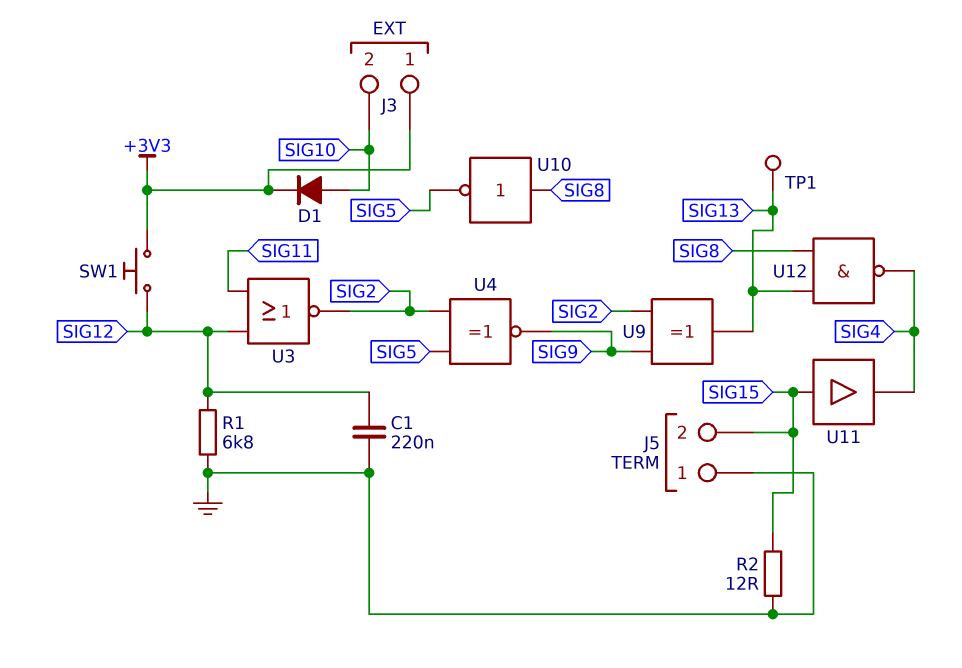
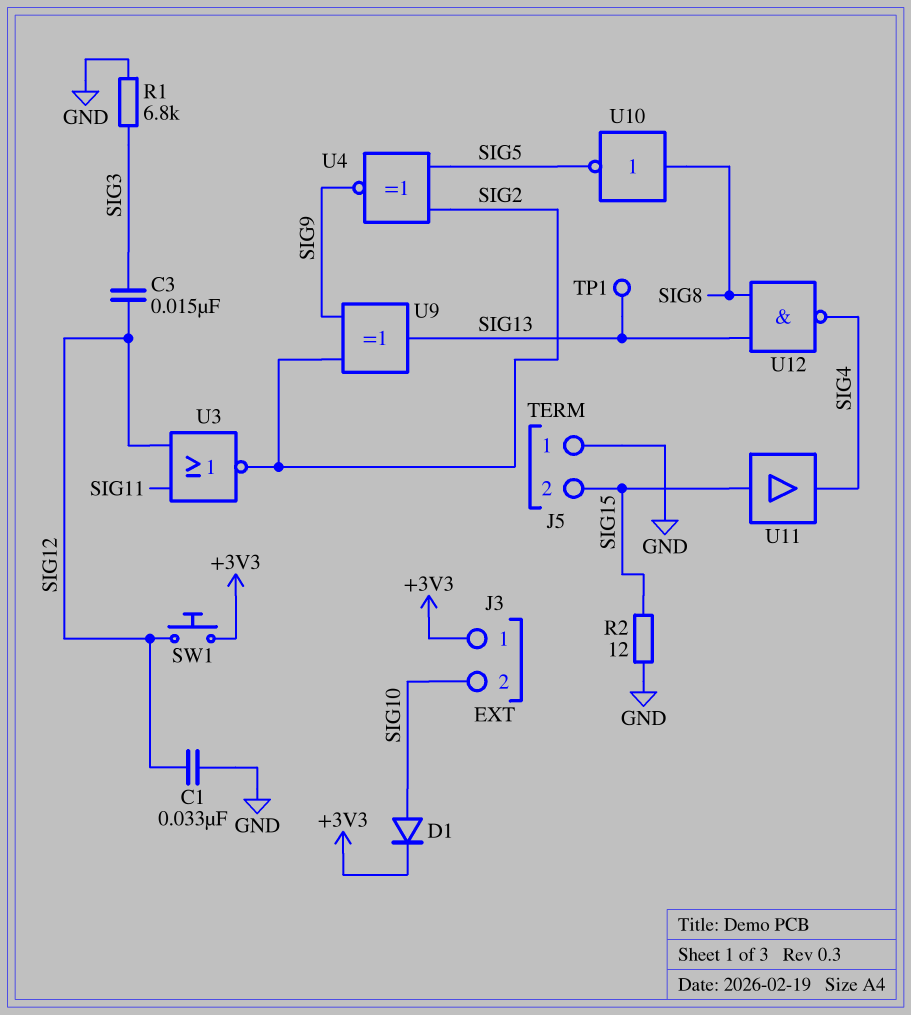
C1: 220nF (GND, SIG12) -> 33nF (GND, SIG12)
C3: none -> 15nF (SIG3, SIG12)
R1: 6.8k (GND, SIG12) -> 6.8k (GND, SIG3)

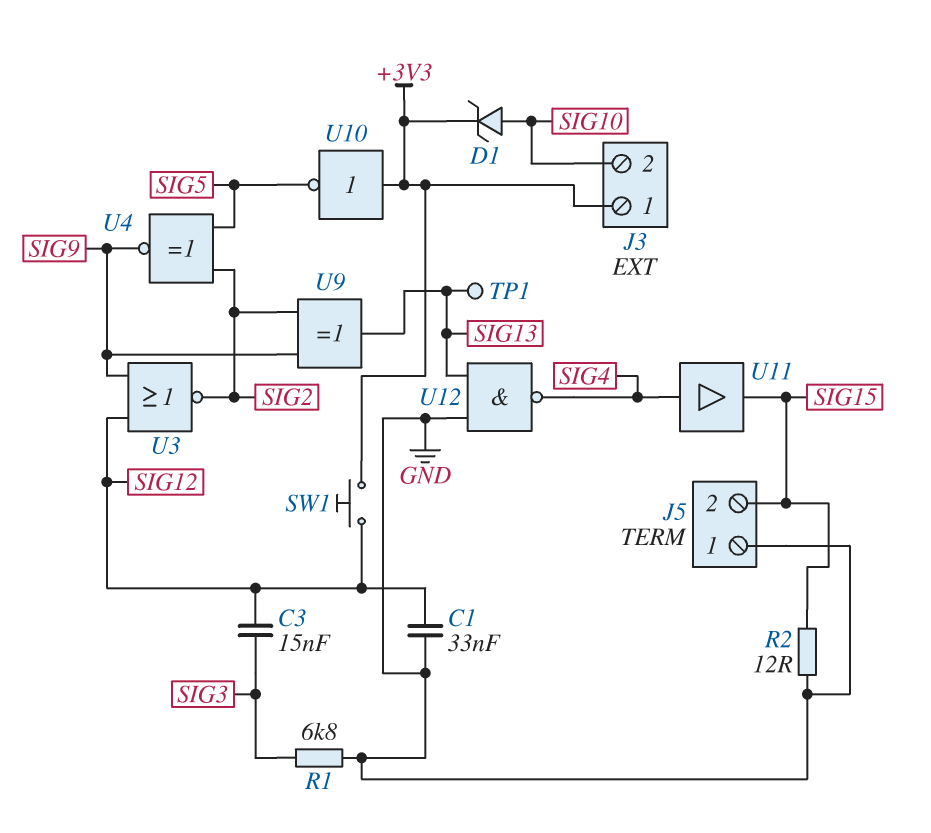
D1: diode (A SIG10, K +3V3) -> zener (A SIG10, K +3V3)
U3: NOR (in SIG11, in SIG12, out SIG2) -> NOR (in SIG9, in SIG12, out SIG2)
U10: NOT (in SIG8, out SIG5) -> NOT (in +3V3, out SIG5)
U11: buffer (in SIG15, out SIG4) -> buffer (in SIG4, out SIG15)
U12: NAND (in SIG8, in SIG13, out SIG4) -> NAND (in GND, in SIG13, out SIG4)

